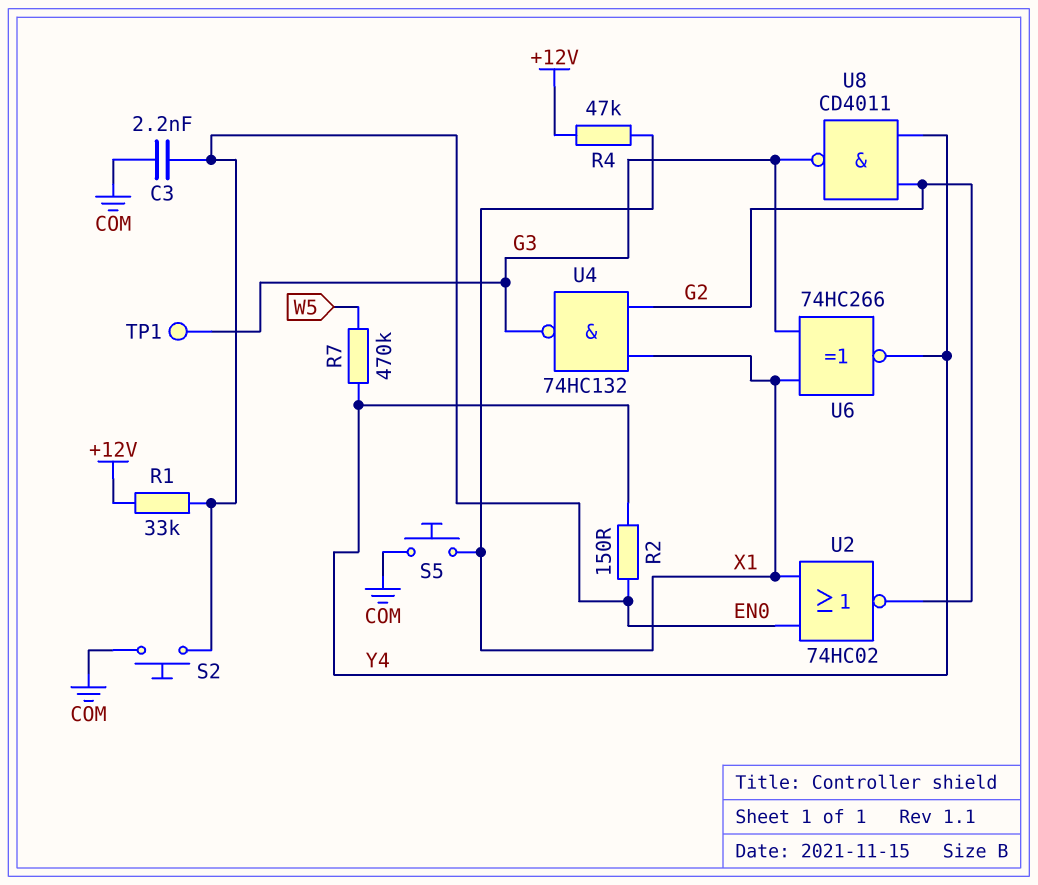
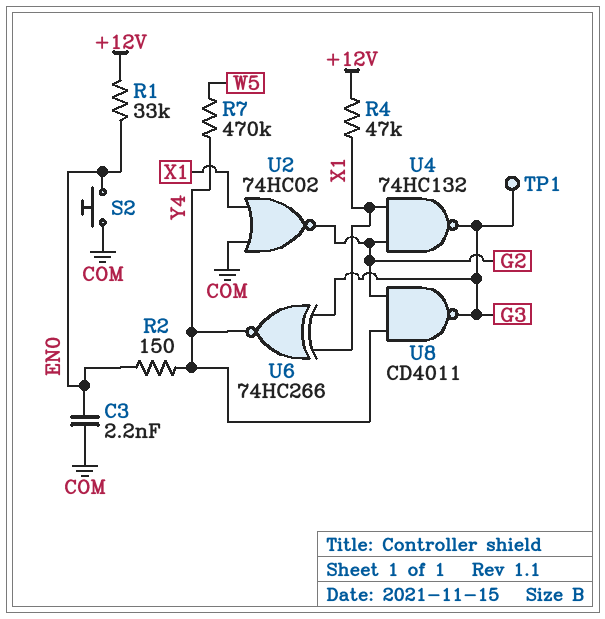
S5: button (COM, X1) -> none
U2: NOR 74HC02 (in EN0, in X1, out G2) -> NOR 74HC02 (in COM, in X1, out G2)

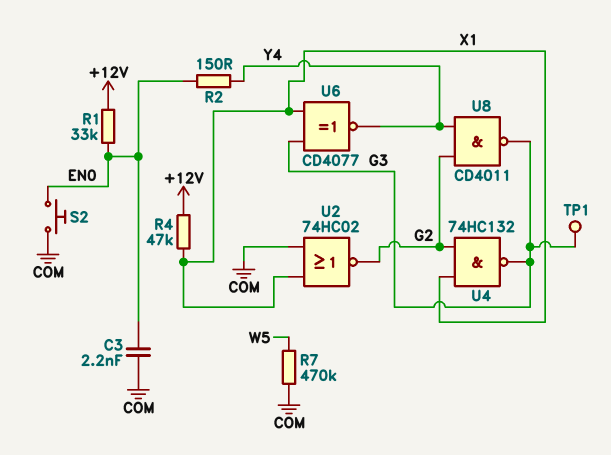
R7: 470k (W5, Y4) -> 470k (COM, W5)
U6: XNOR 74HC266 (in G3, in X1, out Y4) -> XNOR CD4077 (in G3, in X1, out Y4)

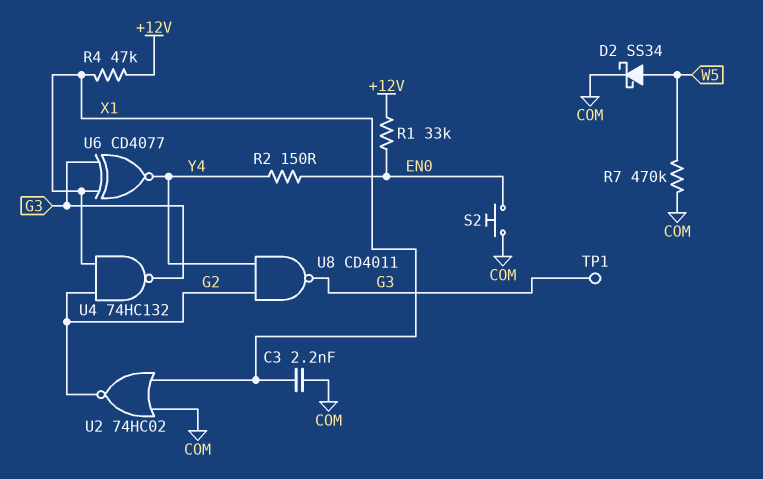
C3: 2.2nF (COM, EN0) -> 2.2nF (COM, X1)
D2: none -> schottky SS34 (A W5, K COM)

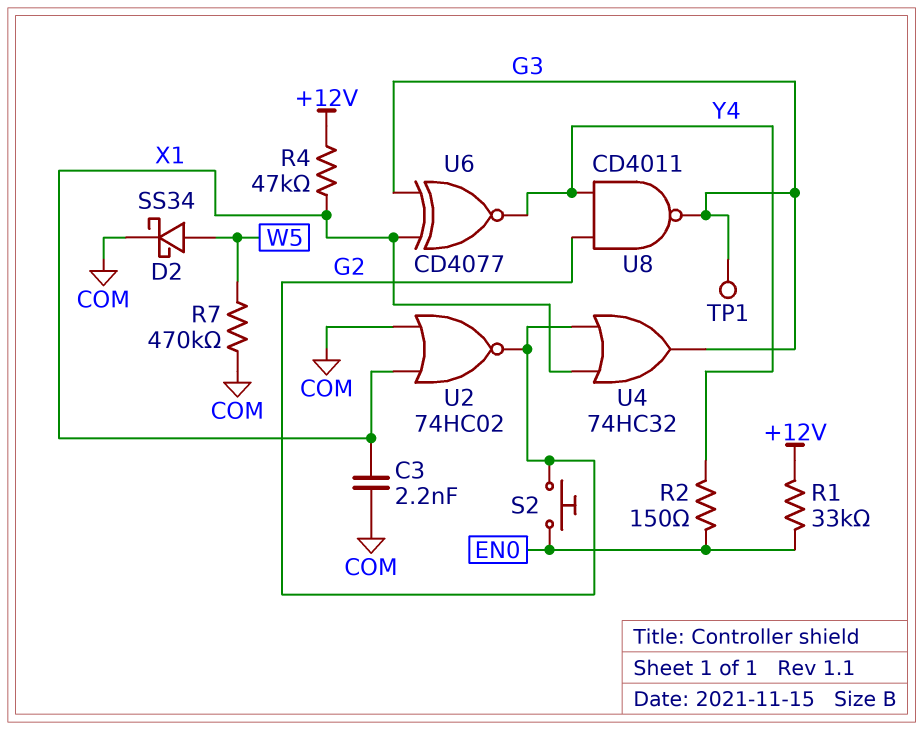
S2: button (COM, EN0) -> button (EN0, G2)
U4: NAND 74HC132 (in G2, in X1, out G3) -> OR 74HC32 (in G2, in X1, out G3)

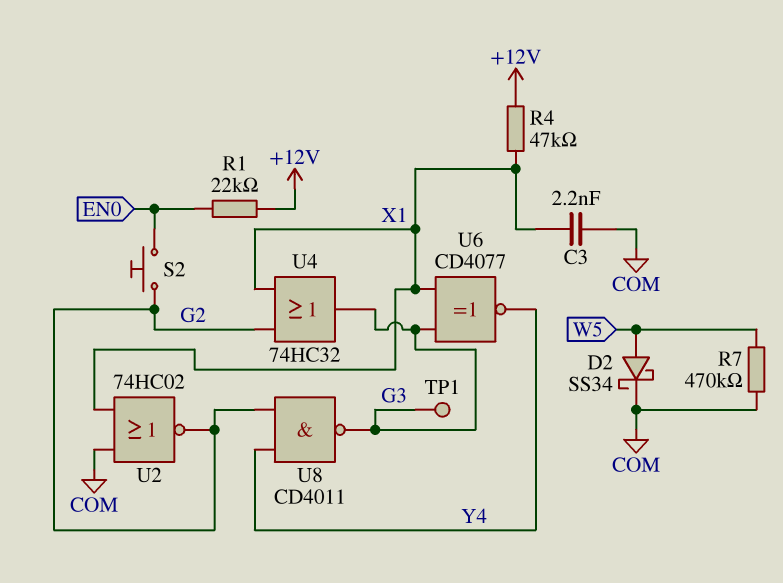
R1: 33k (+12V, EN0) -> 22k (+12V, EN0)
R2: 150 (EN0, Y4) -> none

